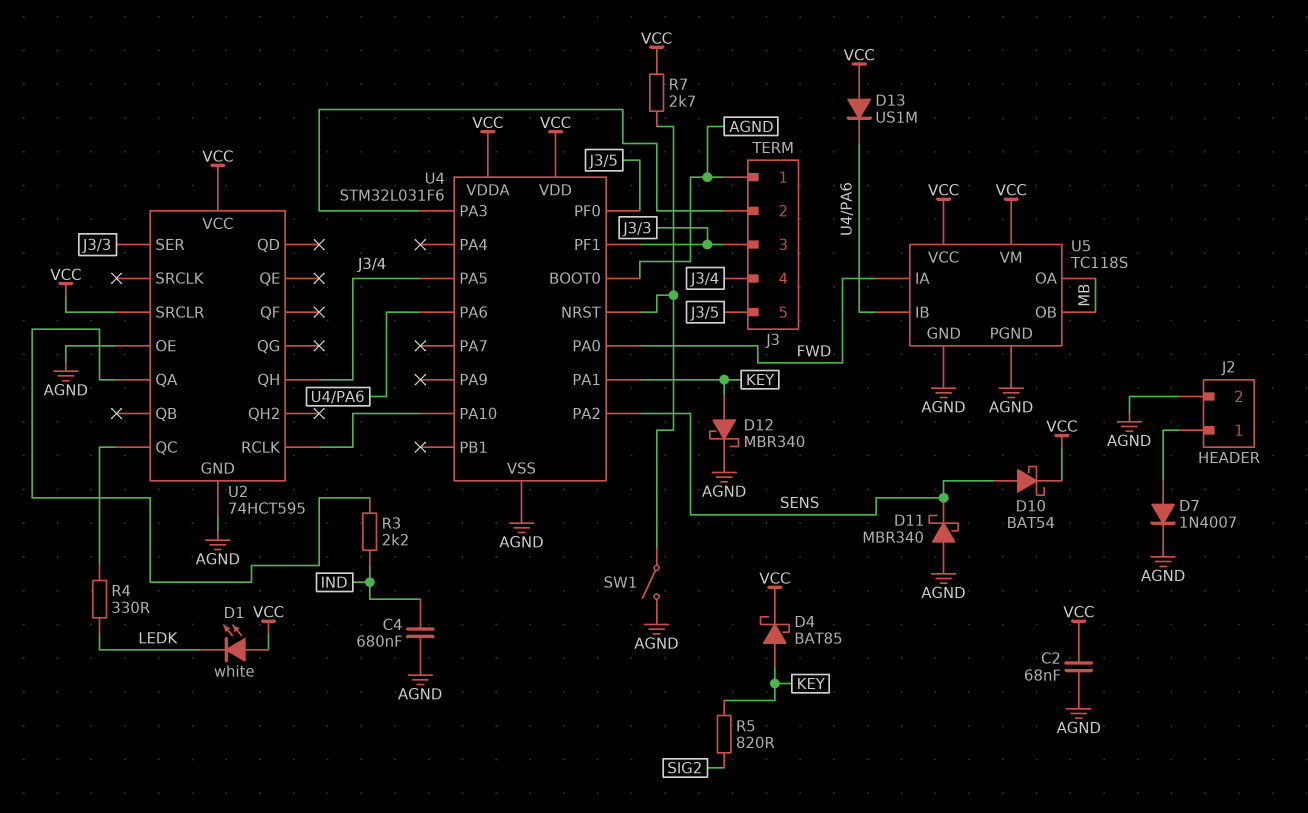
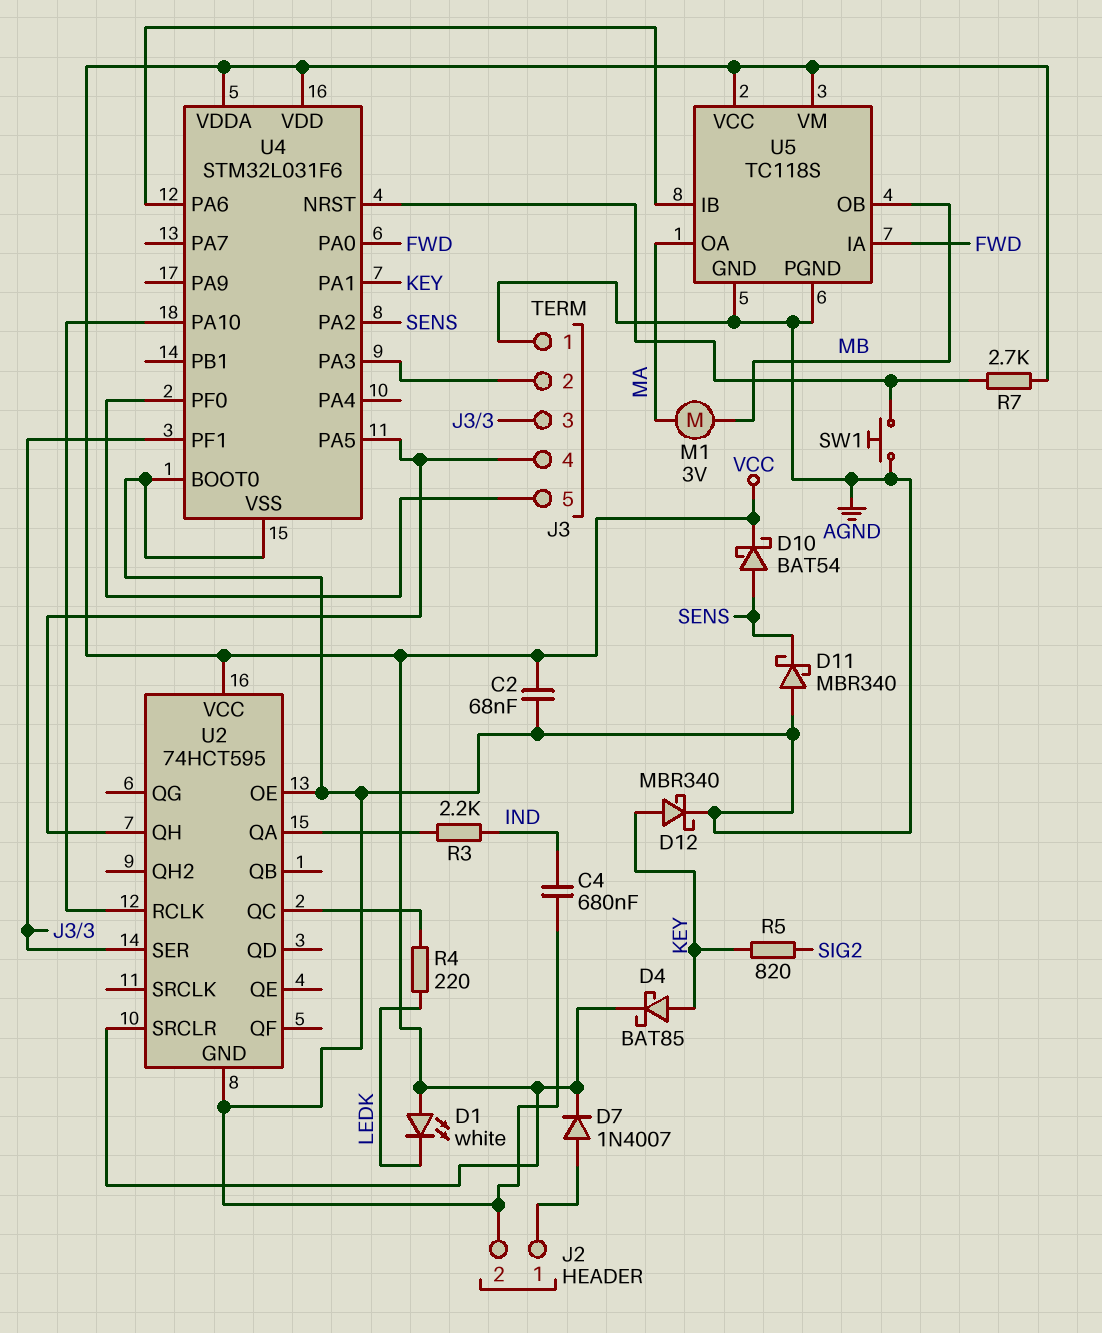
D7: diode 1N4007 (A J2/1, K AGND) -> diode 1N4007 (A J2/1, K VCC)
D13: diode US1M (A VCC, K U4/PA6) -> none
M1: none -> motor 3V (MA, MB)
R4: 330 (LEDK, U2/QC) -> 220 (LEDK, U2/QC)
SW1: switch (AGND, U4/NRST) -> button (AGND, U4/NRST)
U5 pin OA: MB -> MA

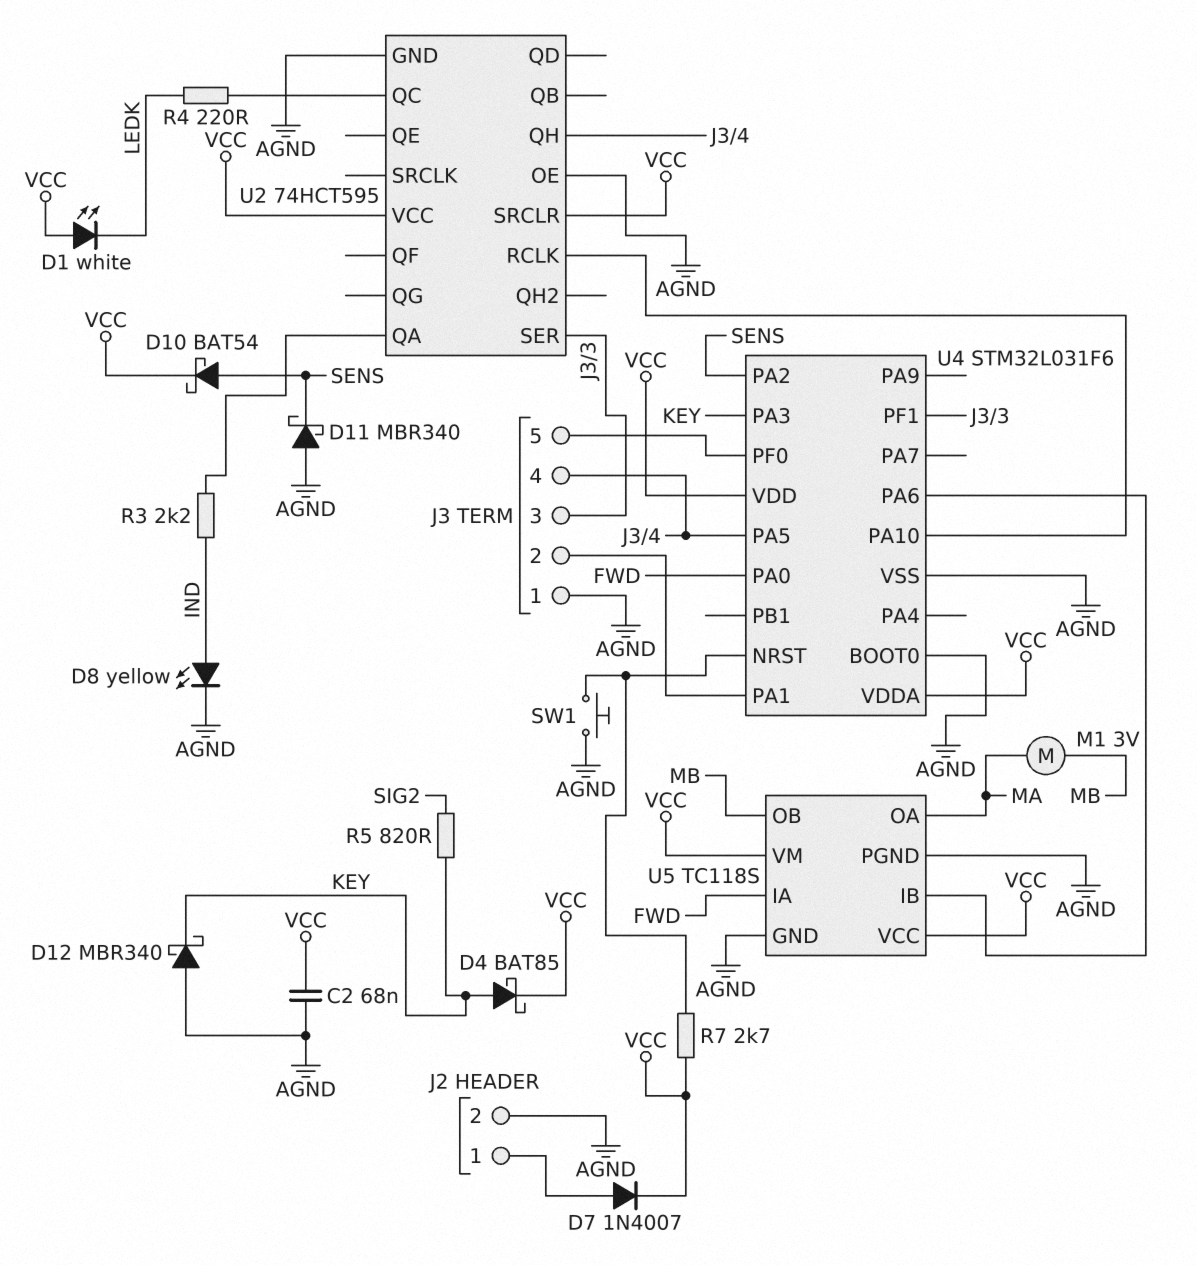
C4: 680nF (AGND, IND) -> none
D8: none -> LED yellow (A IND, K AGND)
D12: schottky MBR340 (A KEY, K AGND) -> schottky MBR340 (A AGND, K KEY)
U4 pin PA1: KEY -> J3/2
U4 pin PA3: J3/2 -> KEY

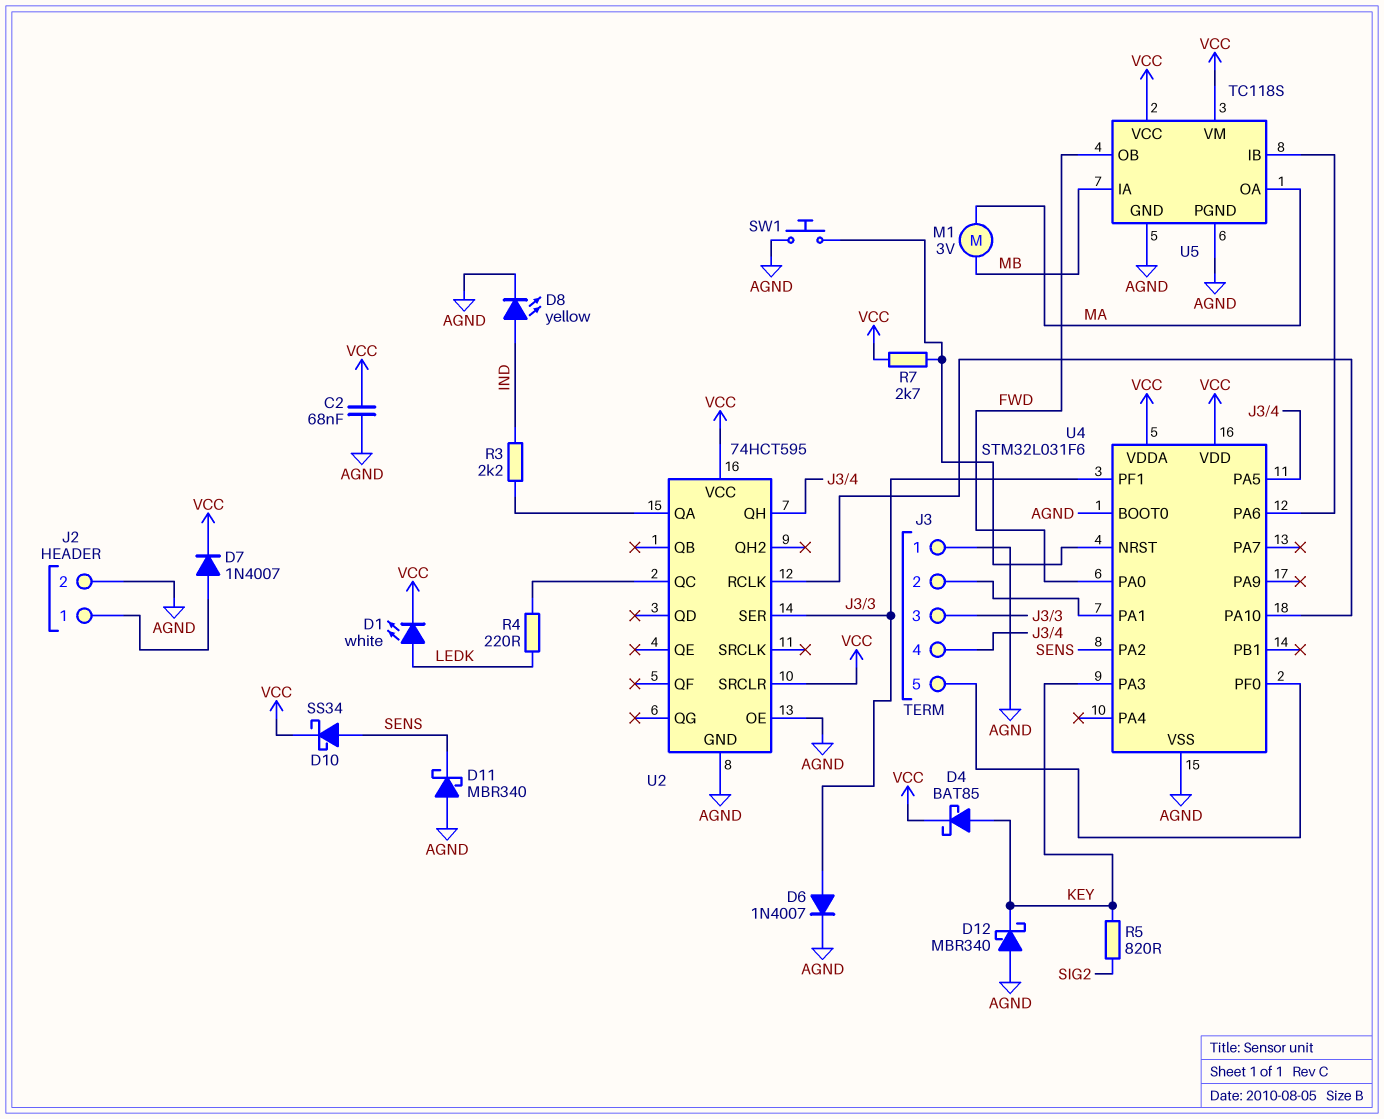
D1: LED white (A VCC, K LEDK) -> LED white (A LEDK, K VCC)
D6: none -> diode 1N4007 (A J3/3, K AGND)
D10: schottky BAT54 (A SENS, K VCC) -> schottky SS34 (A SENS, K VCC)
U5 pin IA: FWD -> MB
U5 pin OB: MB -> FWD

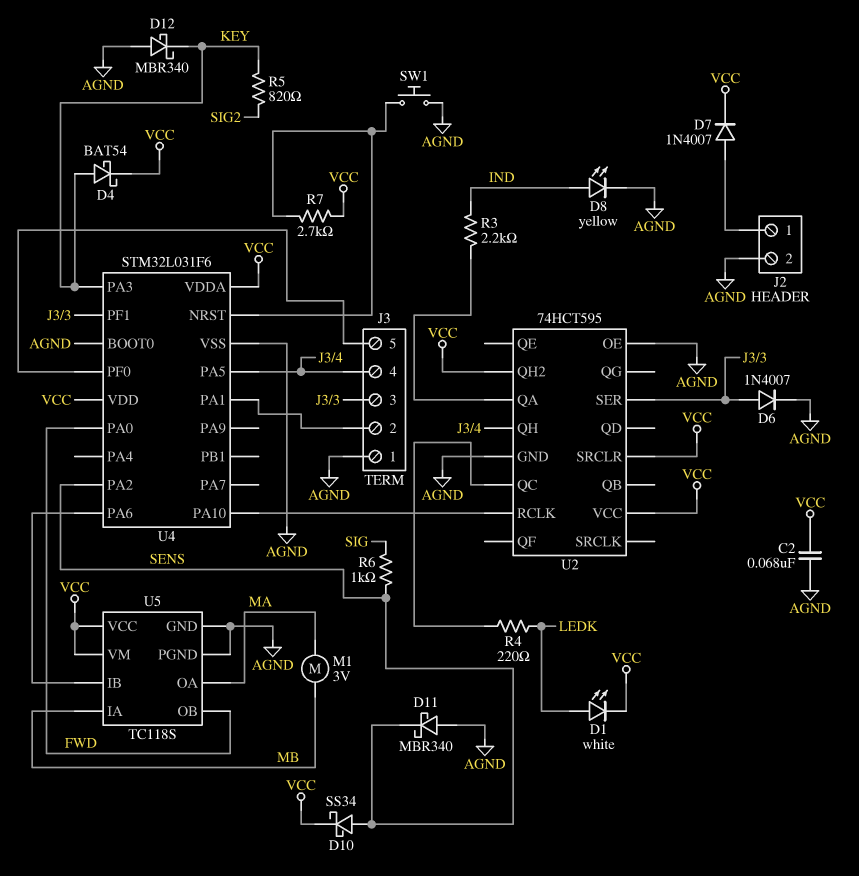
D4: schottky BAT85 (A KEY, K VCC) -> schottky BAT54 (A KEY, K VCC)
R6: none -> 1k (SENS, SIG)
U2 pin QH2: none -> VCC

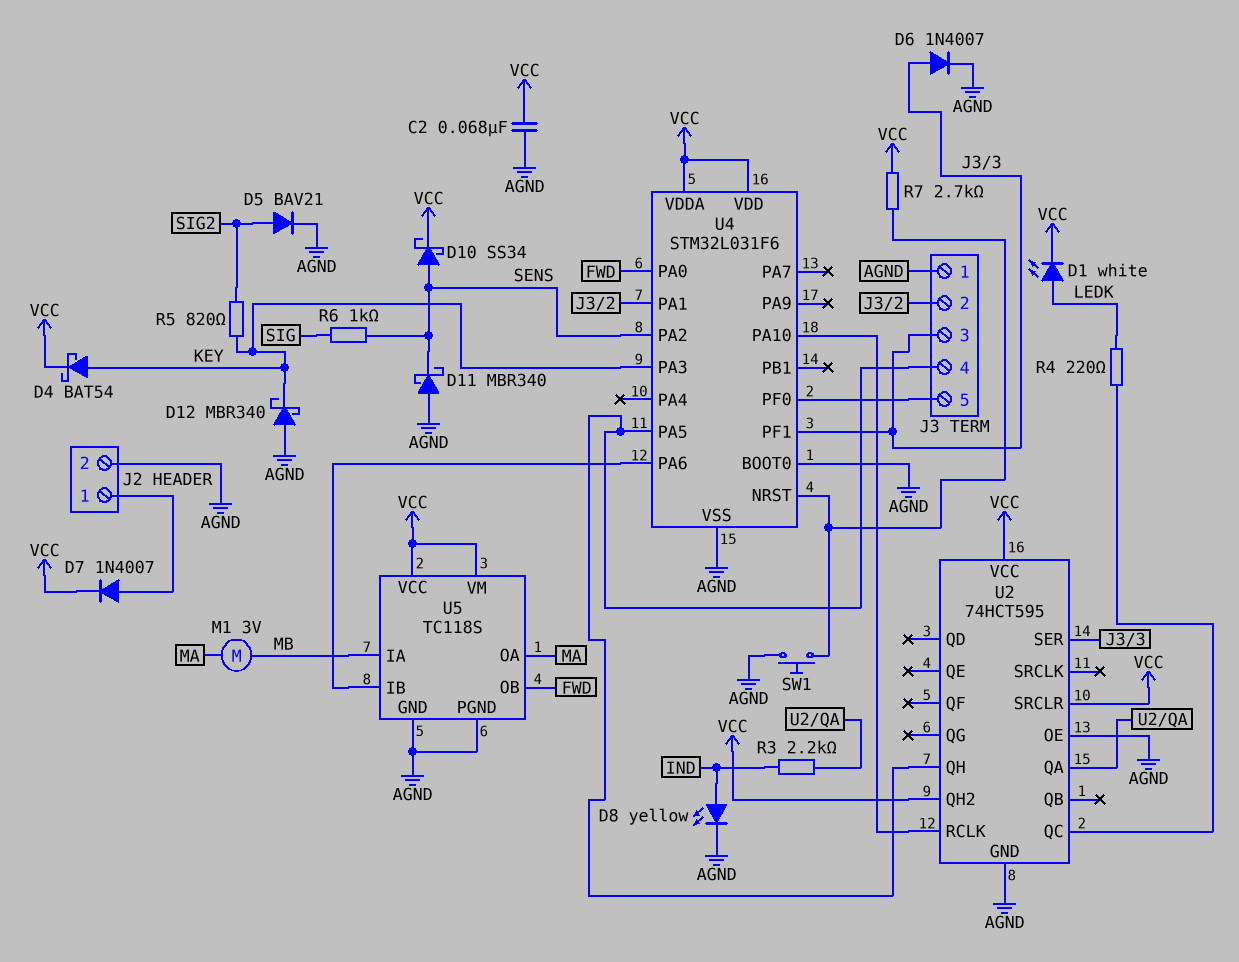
D5: none -> diode BAV21 (A SIG2, K AGND)

